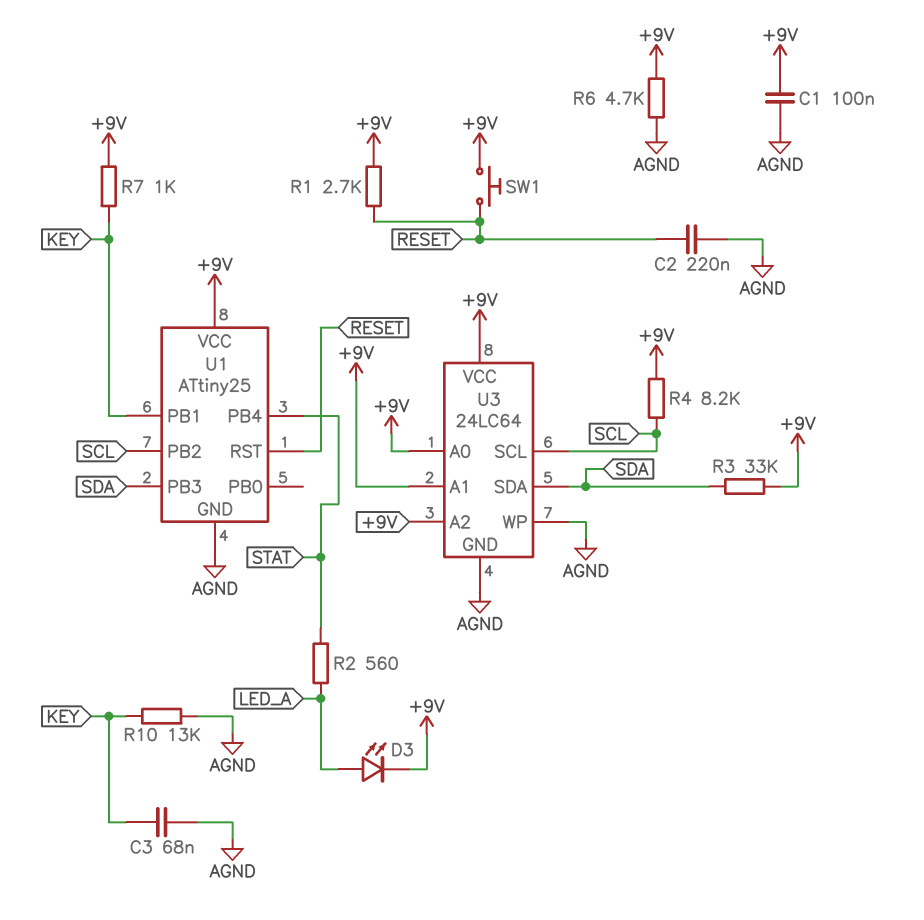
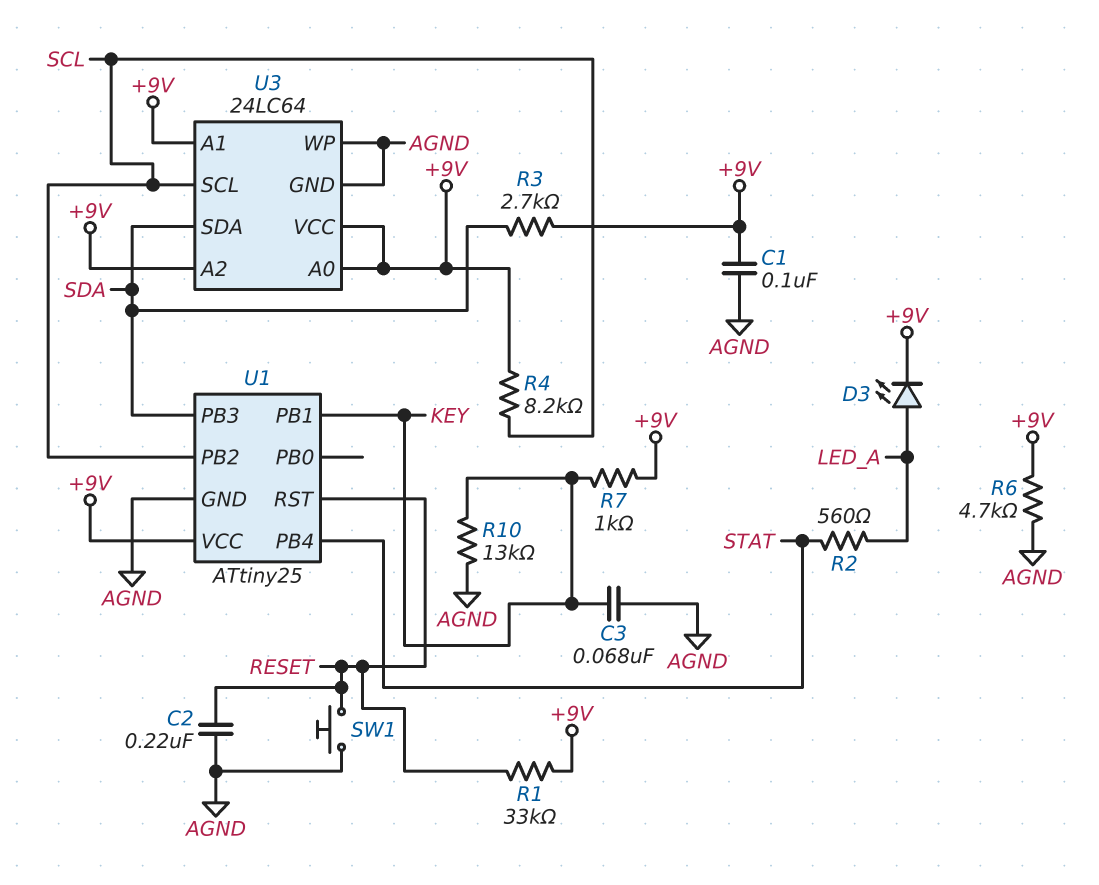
R1: 2.7k (+9V, RESET) -> 33k (+9V, RESET)
R3: 33k (+9V, SDA) -> 2.7k (+9V, SDA)
SW1: button (+9V, RESET) -> button (AGND, RESET)

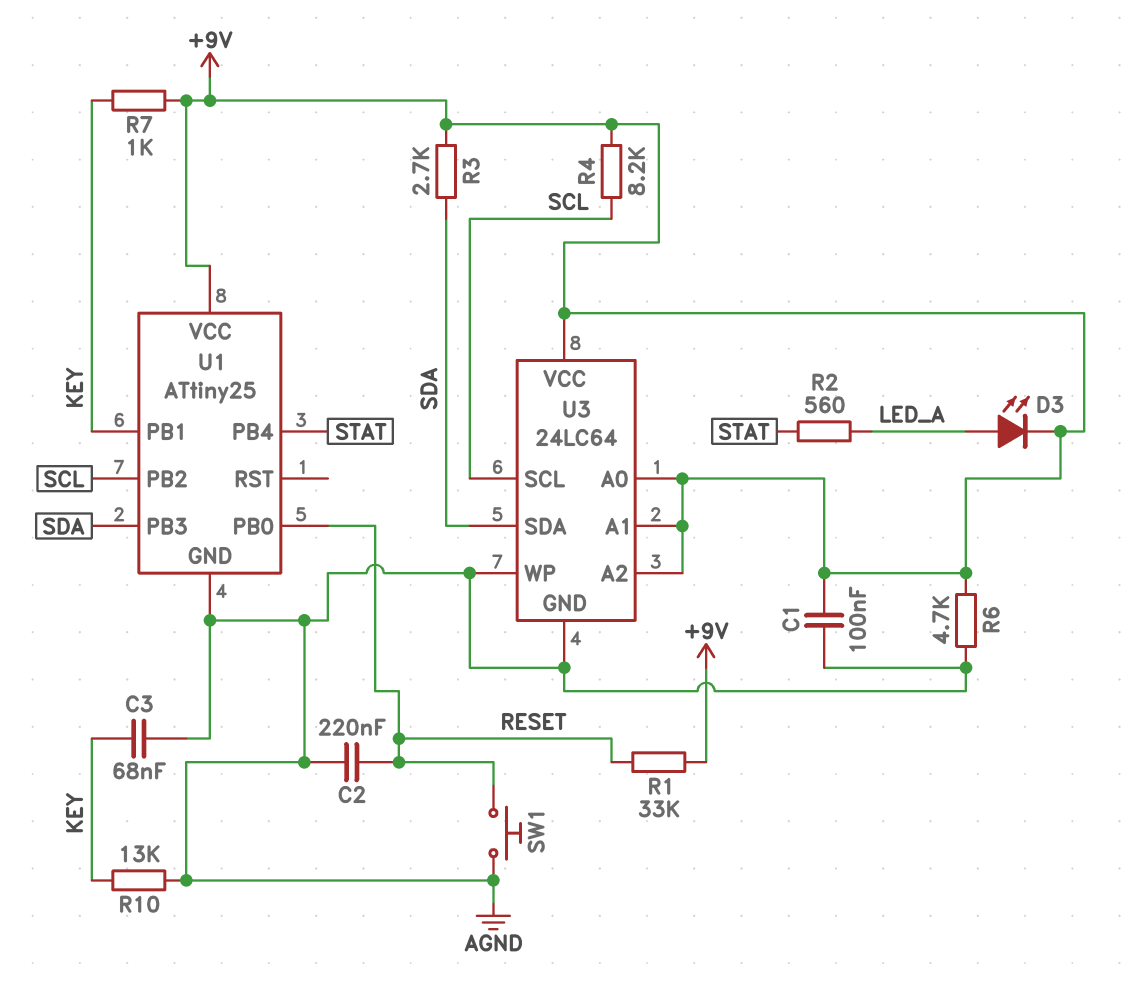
U1 pin PB0: none -> RESET
U1 pin RST: RESET -> none

